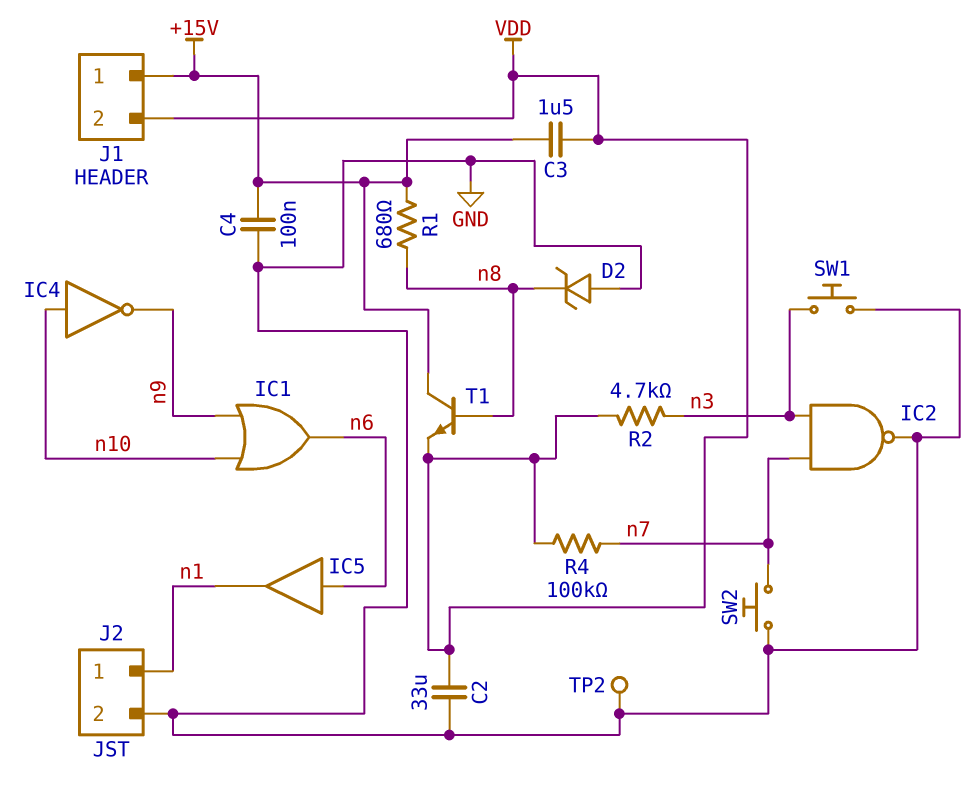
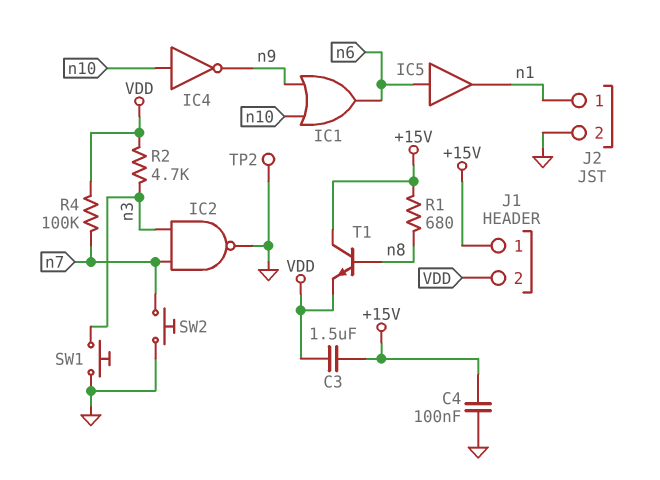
C2: 33uF (GND, VDD) -> none
D2: zener (A GND, K n8) -> none

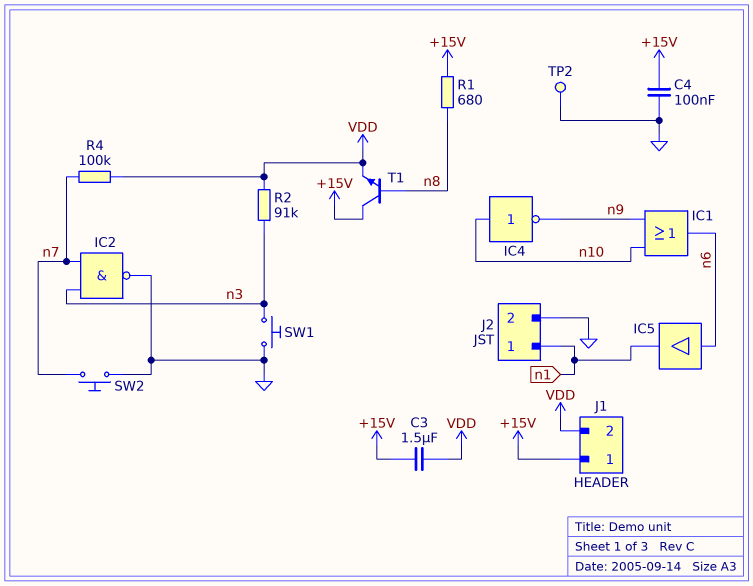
R2: 4.7k (VDD, n3) -> 91k (VDD, n3)

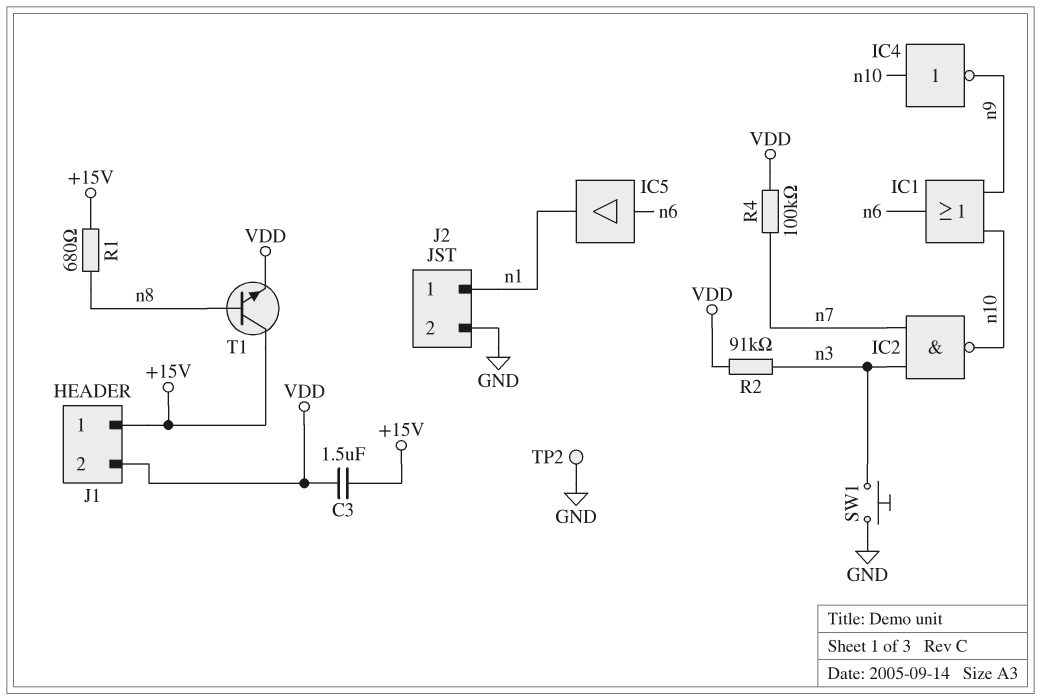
C4: 100nF (+15V, GND) -> none
IC2: NAND (in n3, in n7, out GND) -> NAND (in n3, in n7, out n10)
SW2: button (GND, n7) -> none

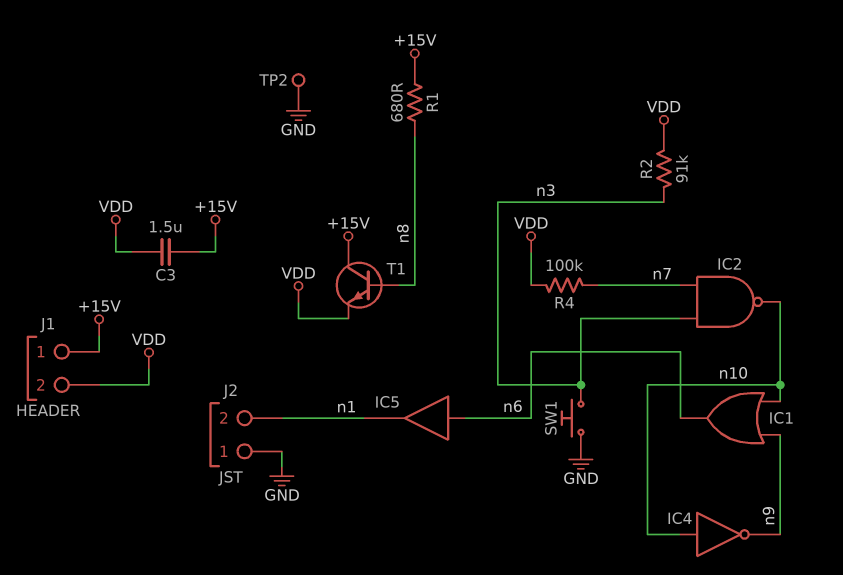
J2 pin 1: n1 -> GND
J2 pin 2: GND -> n1

